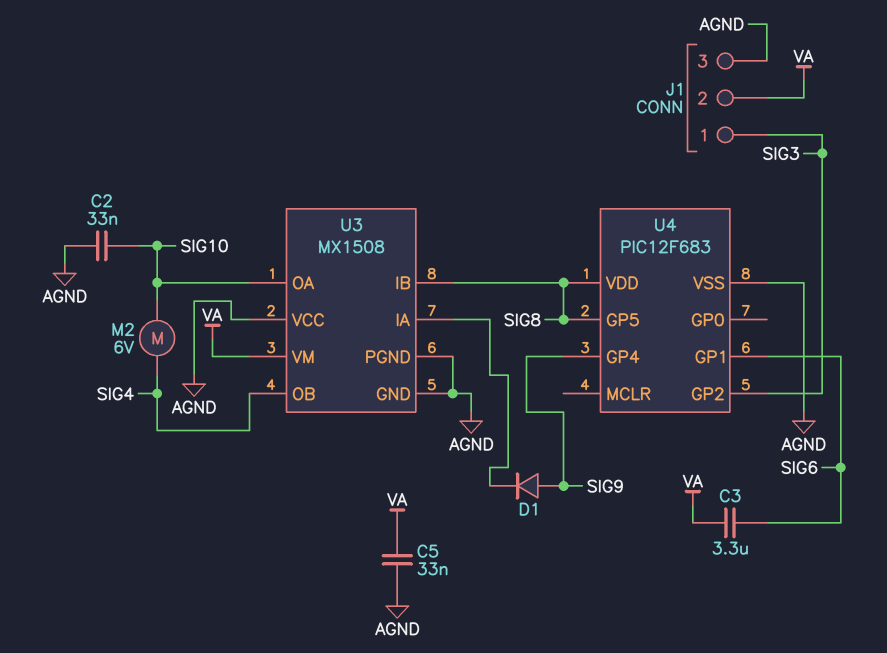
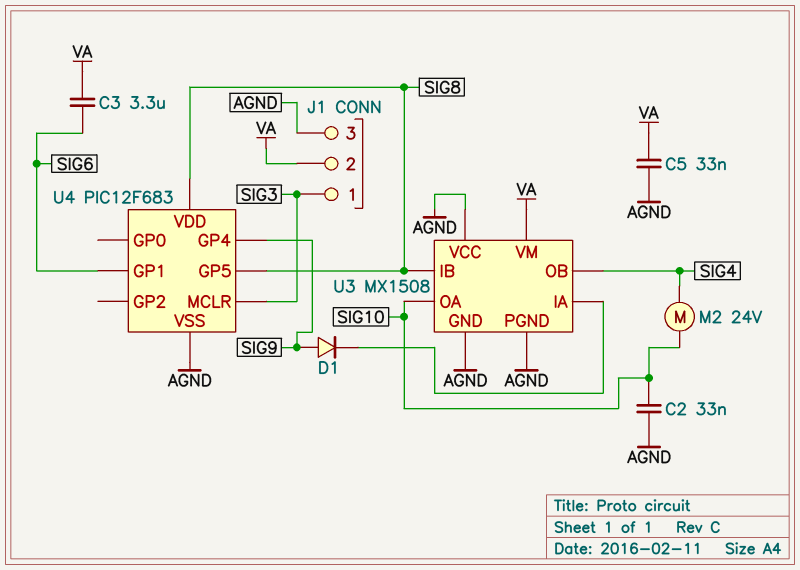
M2: motor 6V (SIG4, SIG10) -> motor 24V (SIG4, SIG10)
U4 pin GP2: SIG3 -> none
U4 pin MCLR: none -> SIG3

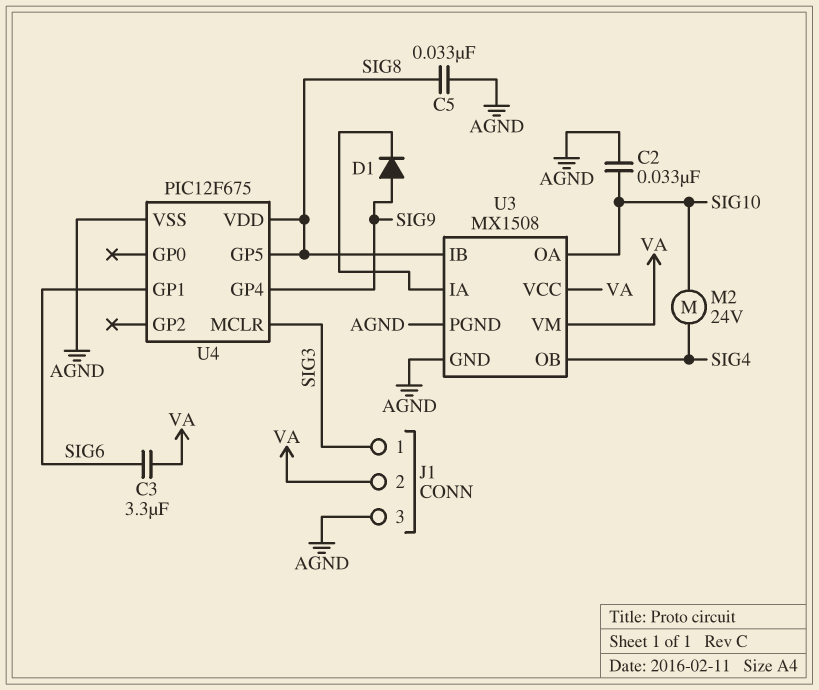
C5: 33nF (AGND, VA) -> 33nF (AGND, SIG8)
U3 pin VCC: AGND -> VA
U4: PIC12F683 -> PIC12F675

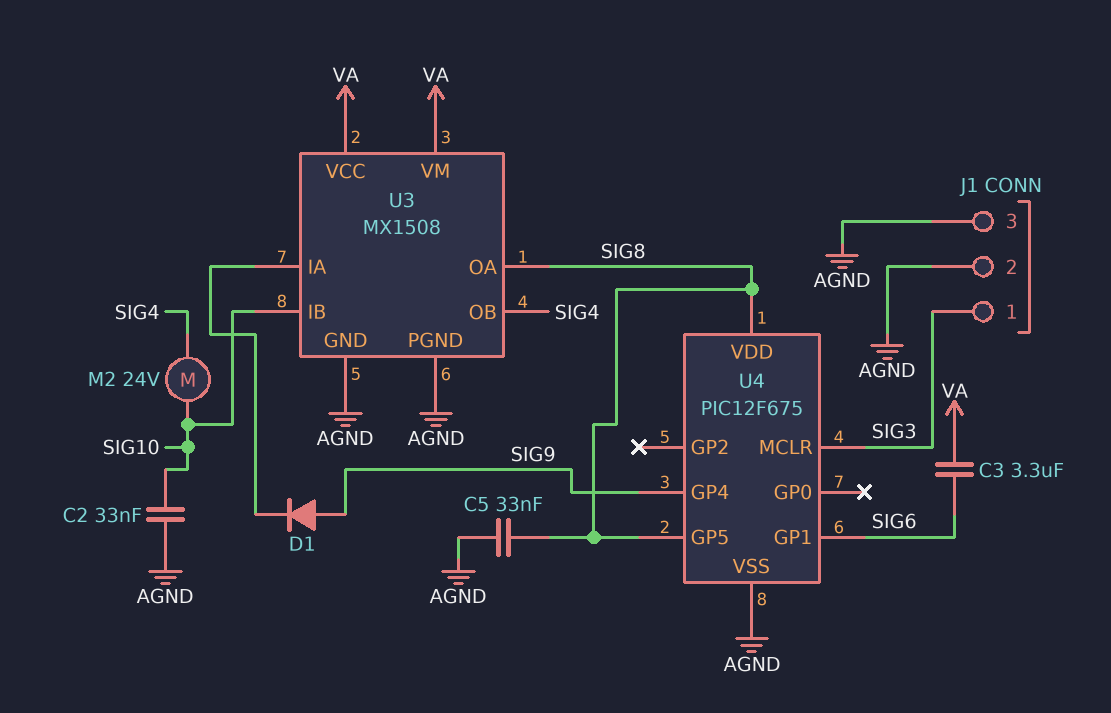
J1 pin 2: VA -> AGND
U3 pin IB: SIG8 -> SIG10
U3 pin OA: SIG10 -> SIG8

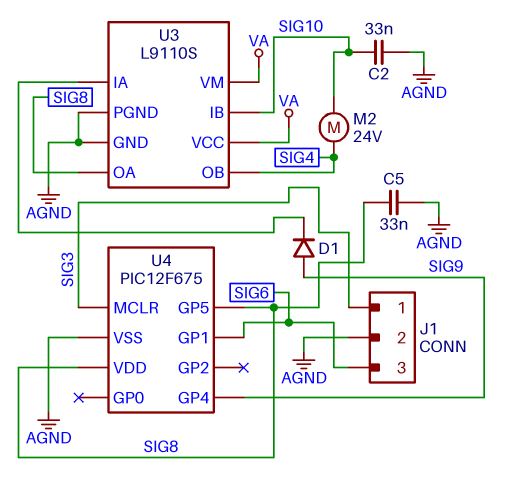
C3: 3.3uF (SIG6, VA) -> none
J1 pin 3: AGND -> SIG6
U3: MX1508 -> L9110S

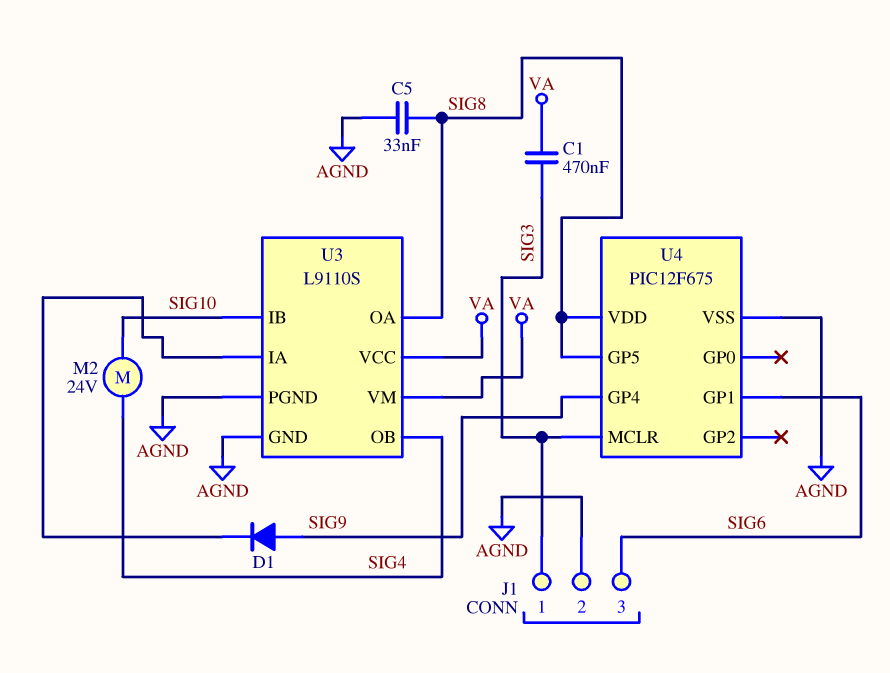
C1: none -> 470nF (SIG3, VA)
C2: 33nF (AGND, SIG10) -> none

